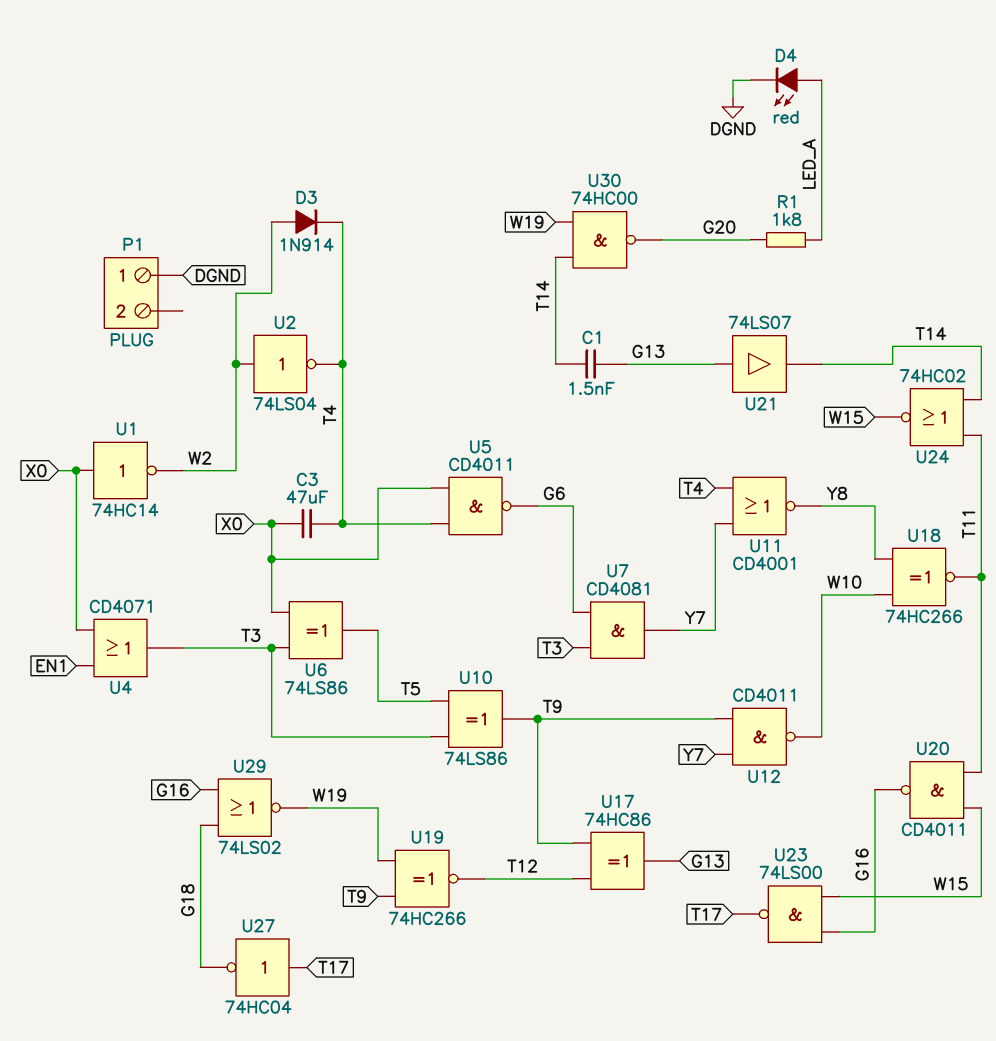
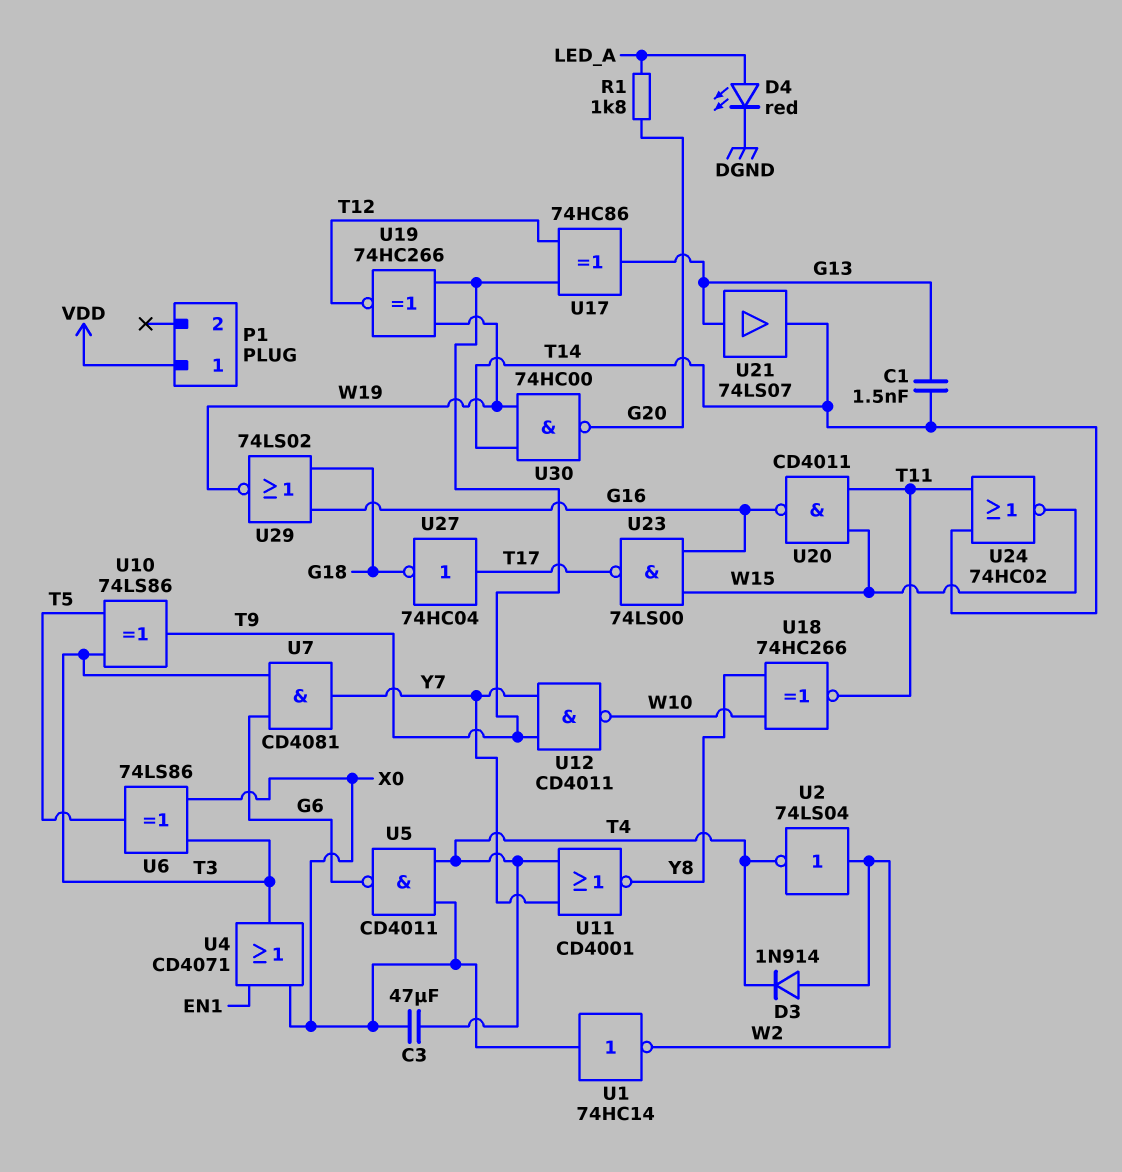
P1 pin 1: DGND -> VDD

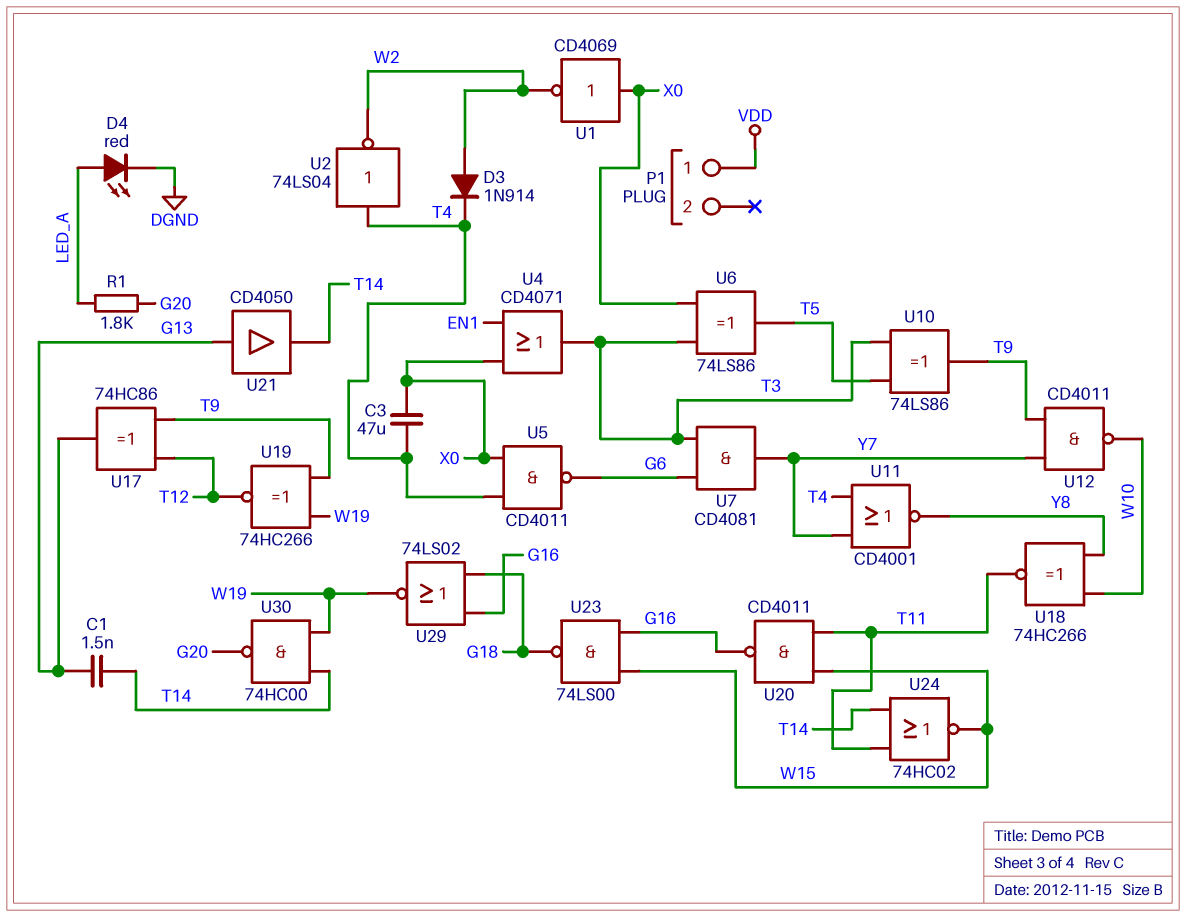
U1: NOT 74HC14 (in X0, out W2) -> NOT CD4069 (in X0, out W2)
U2: NOT 74LS04 (in W2, out T4) -> NOT 74LS04 (in T4, out W2)
U21: buffer 74LS07 (in G13, out T14) -> buffer CD4050 (in G13, out T14)
U23: NAND 74LS00 (in G16, in W15, out T17) -> NAND 74LS00 (in G16, in W15, out G18)
U27: NOT 74HC04 (in T17, out G18) -> none

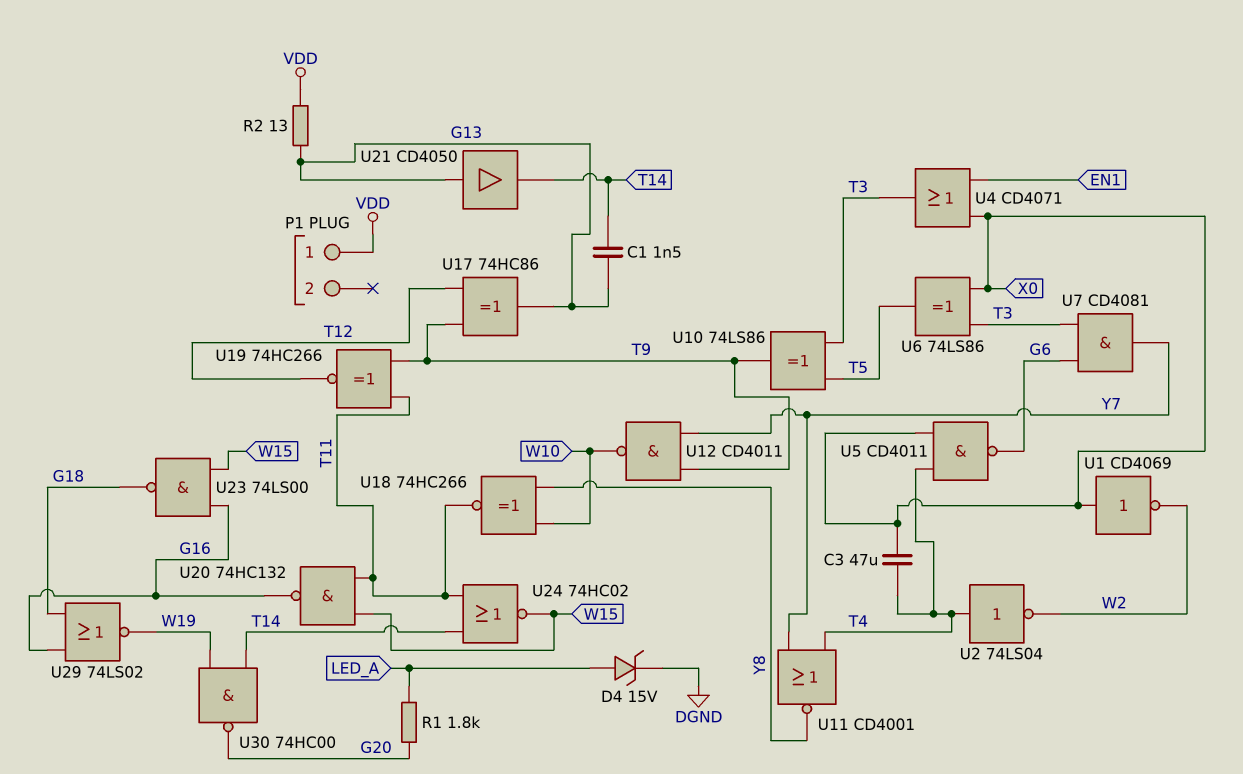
D3: diode 1N914 (A W2, K T4) -> none
D4: LED red (A LED_A, K DGND) -> zener 15V (A LED_A, K DGND)
R2: none -> 13 (G13, VDD)
U19: XNOR 74HC266 (in T9, in W19, out T12) -> XNOR 74HC266 (in T9, in T11, out T12)
U20: NAND CD4011 (in T11, in W15, out G16) -> NAND 74HC132 (in T11, in W15, out G16)

